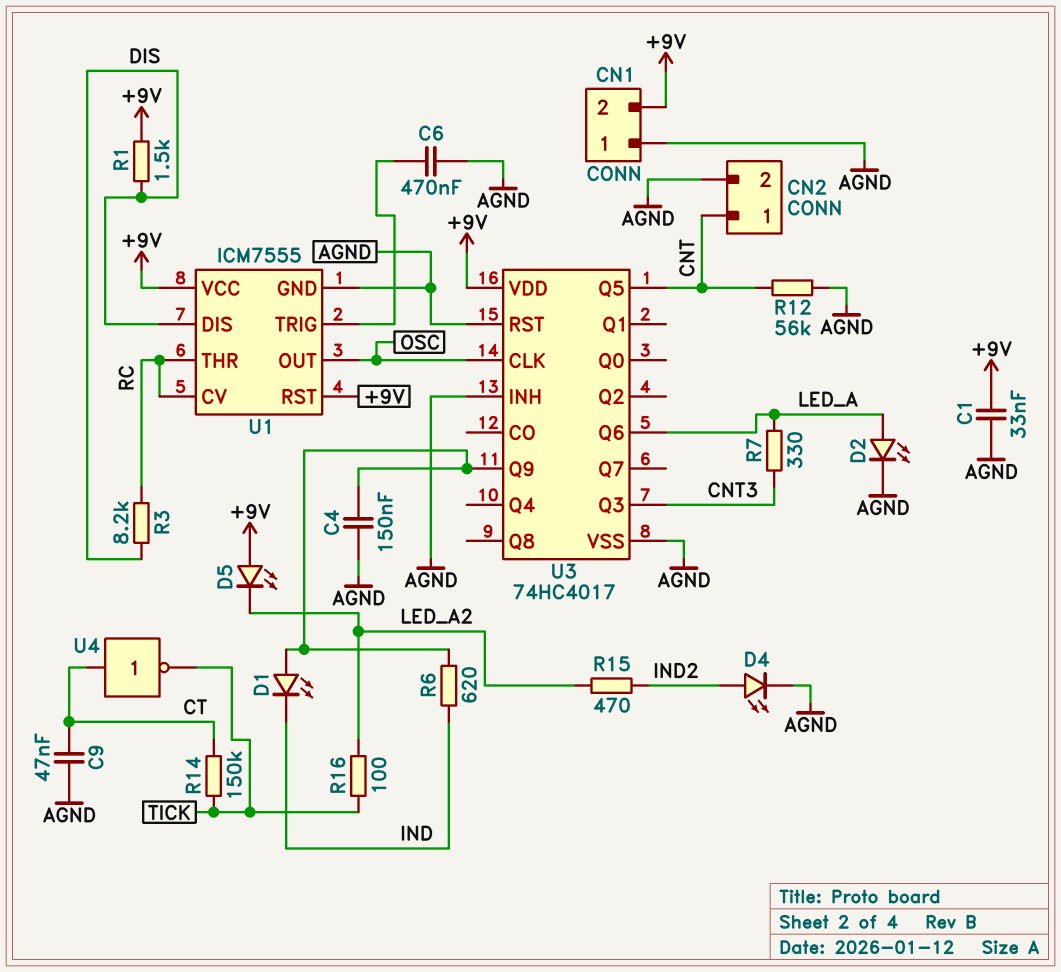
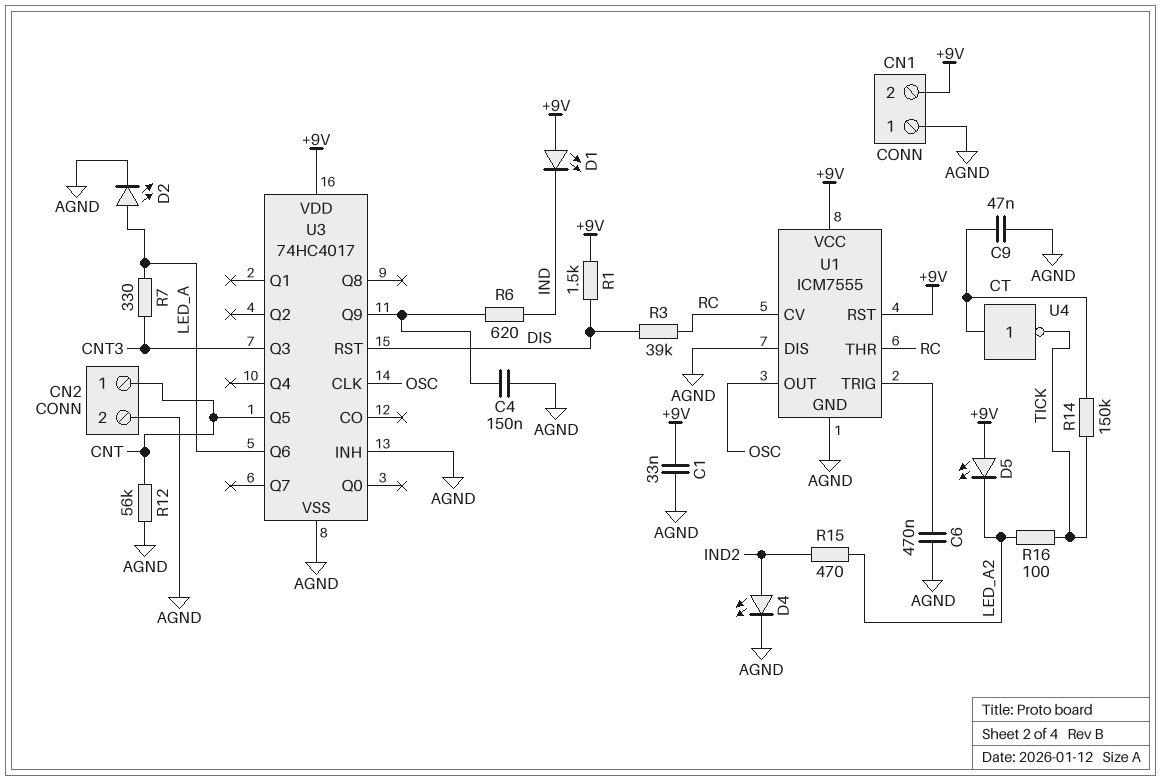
D1: LED (A U3/Q9, K IND) -> LED (A +9V, K IND)
R3: 8.2k (DIS, RC) -> 39k (DIS, RC)
U1 pin DIS: DIS -> AGND
U3 pin RST: AGND -> DIS

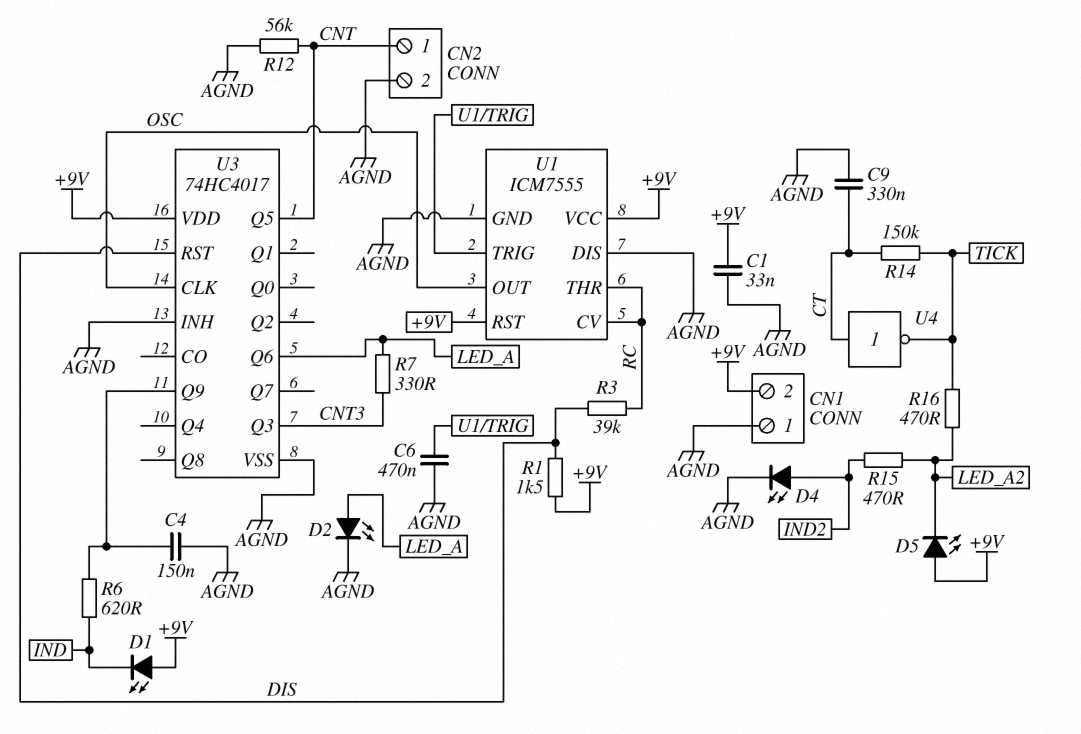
C9: 47nF (AGND, CT) -> 330nF (AGND, CT)
R16: 100 (LED_A2, TICK) -> 470 (LED_A2, TICK)

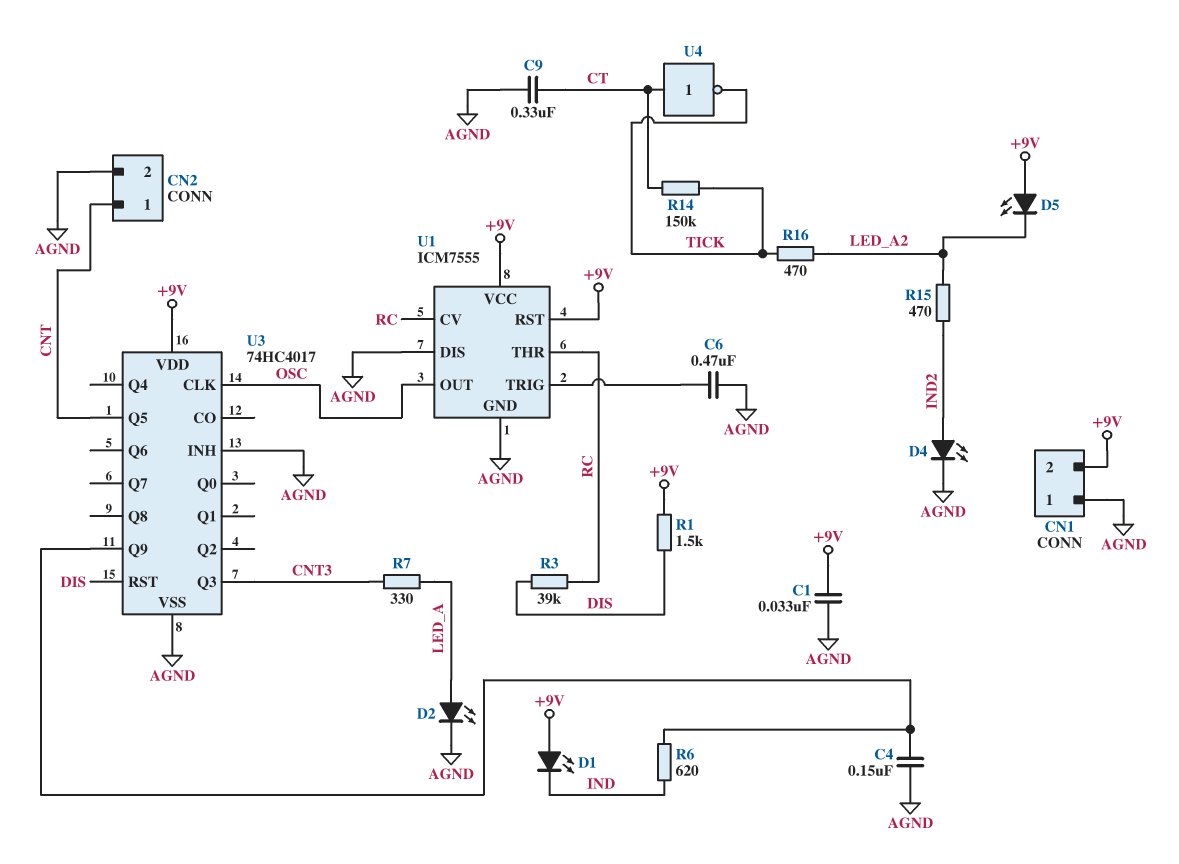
R12: 56k (AGND, CNT) -> none
U3 pin Q6: LED_A -> none

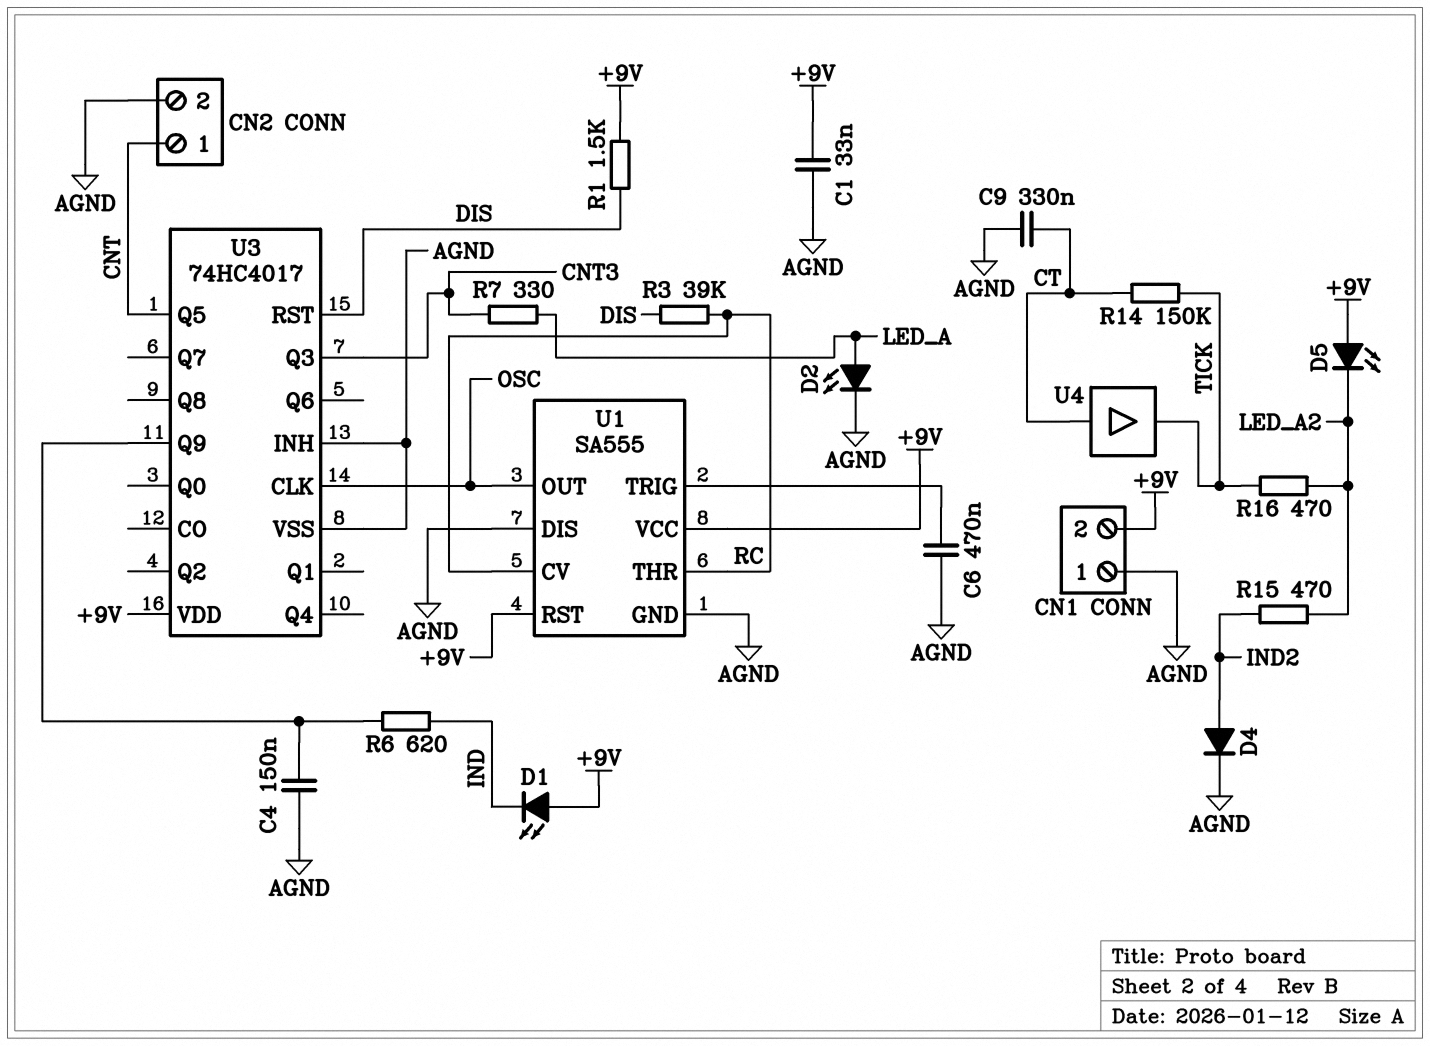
D4: LED (A IND2, K AGND) -> diode (A IND2, K AGND)
U1: ICM7555 -> SA555
U4: NOT (in CT, out TICK) -> buffer (in CT, out TICK)

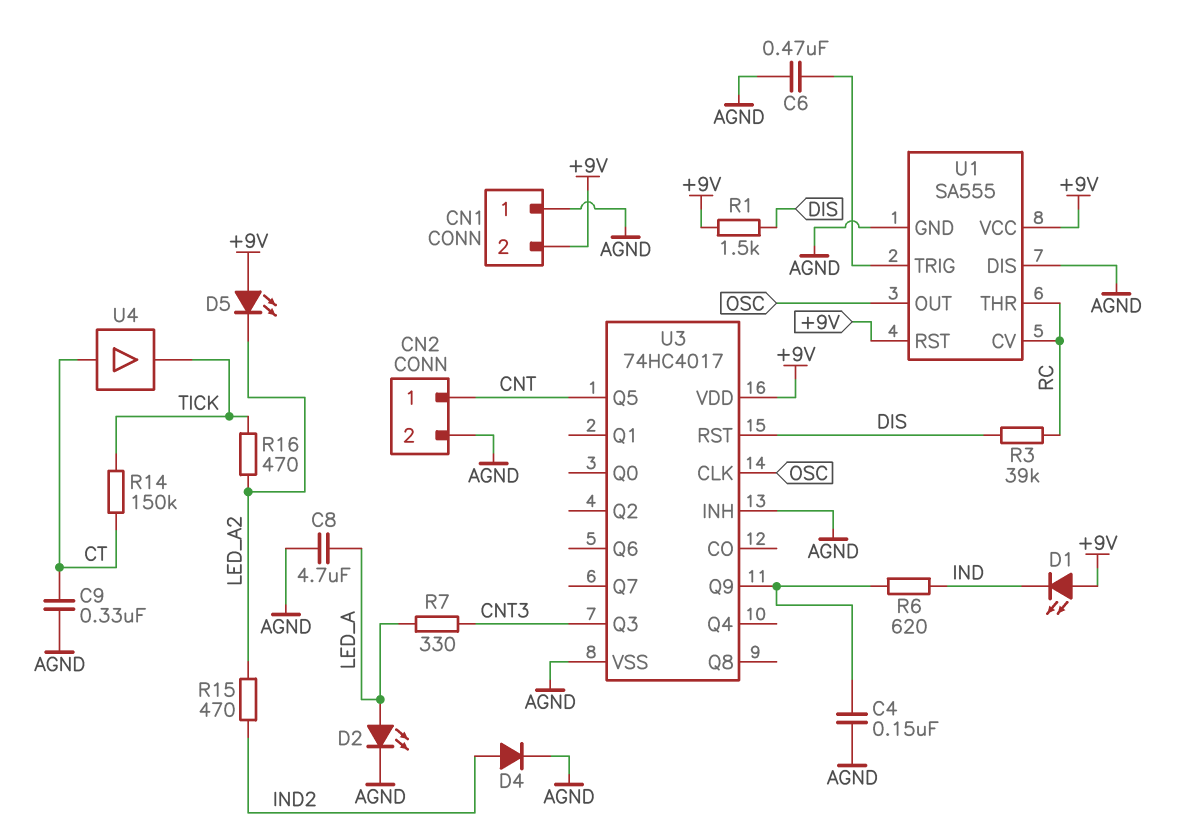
C1: 33nF (+9V, AGND) -> none
C8: none -> 4.7uF (AGND, LED_A)

